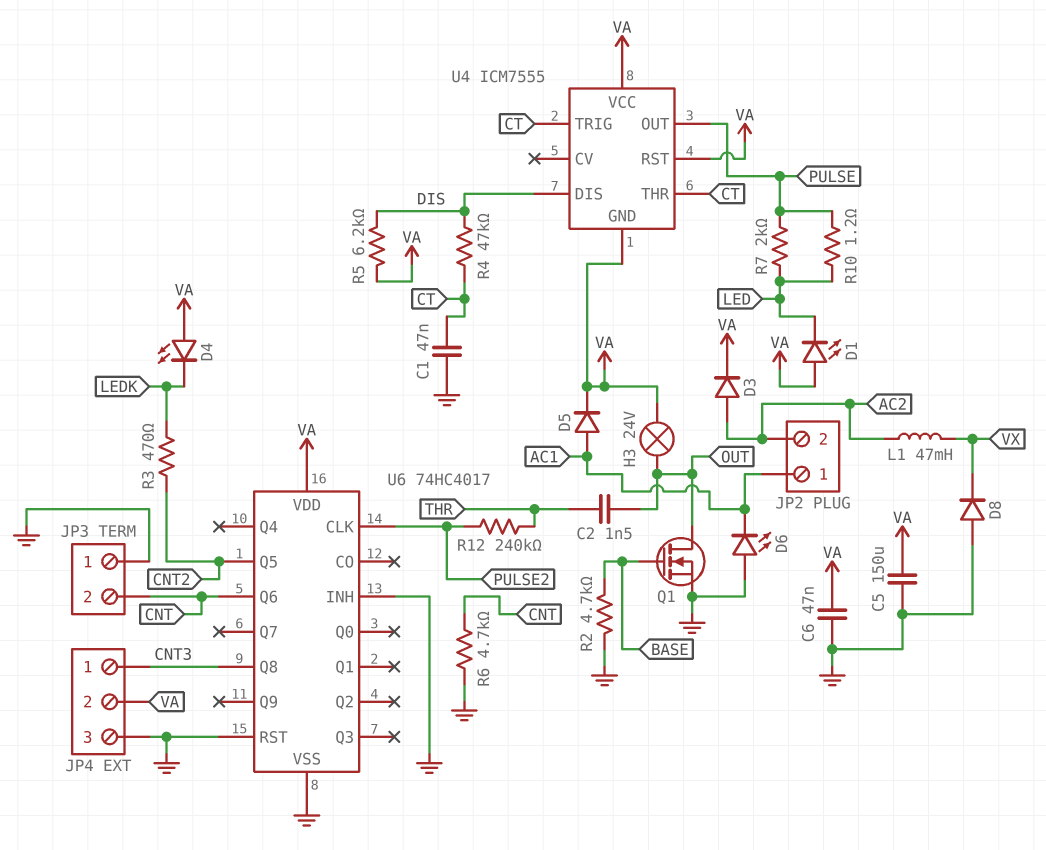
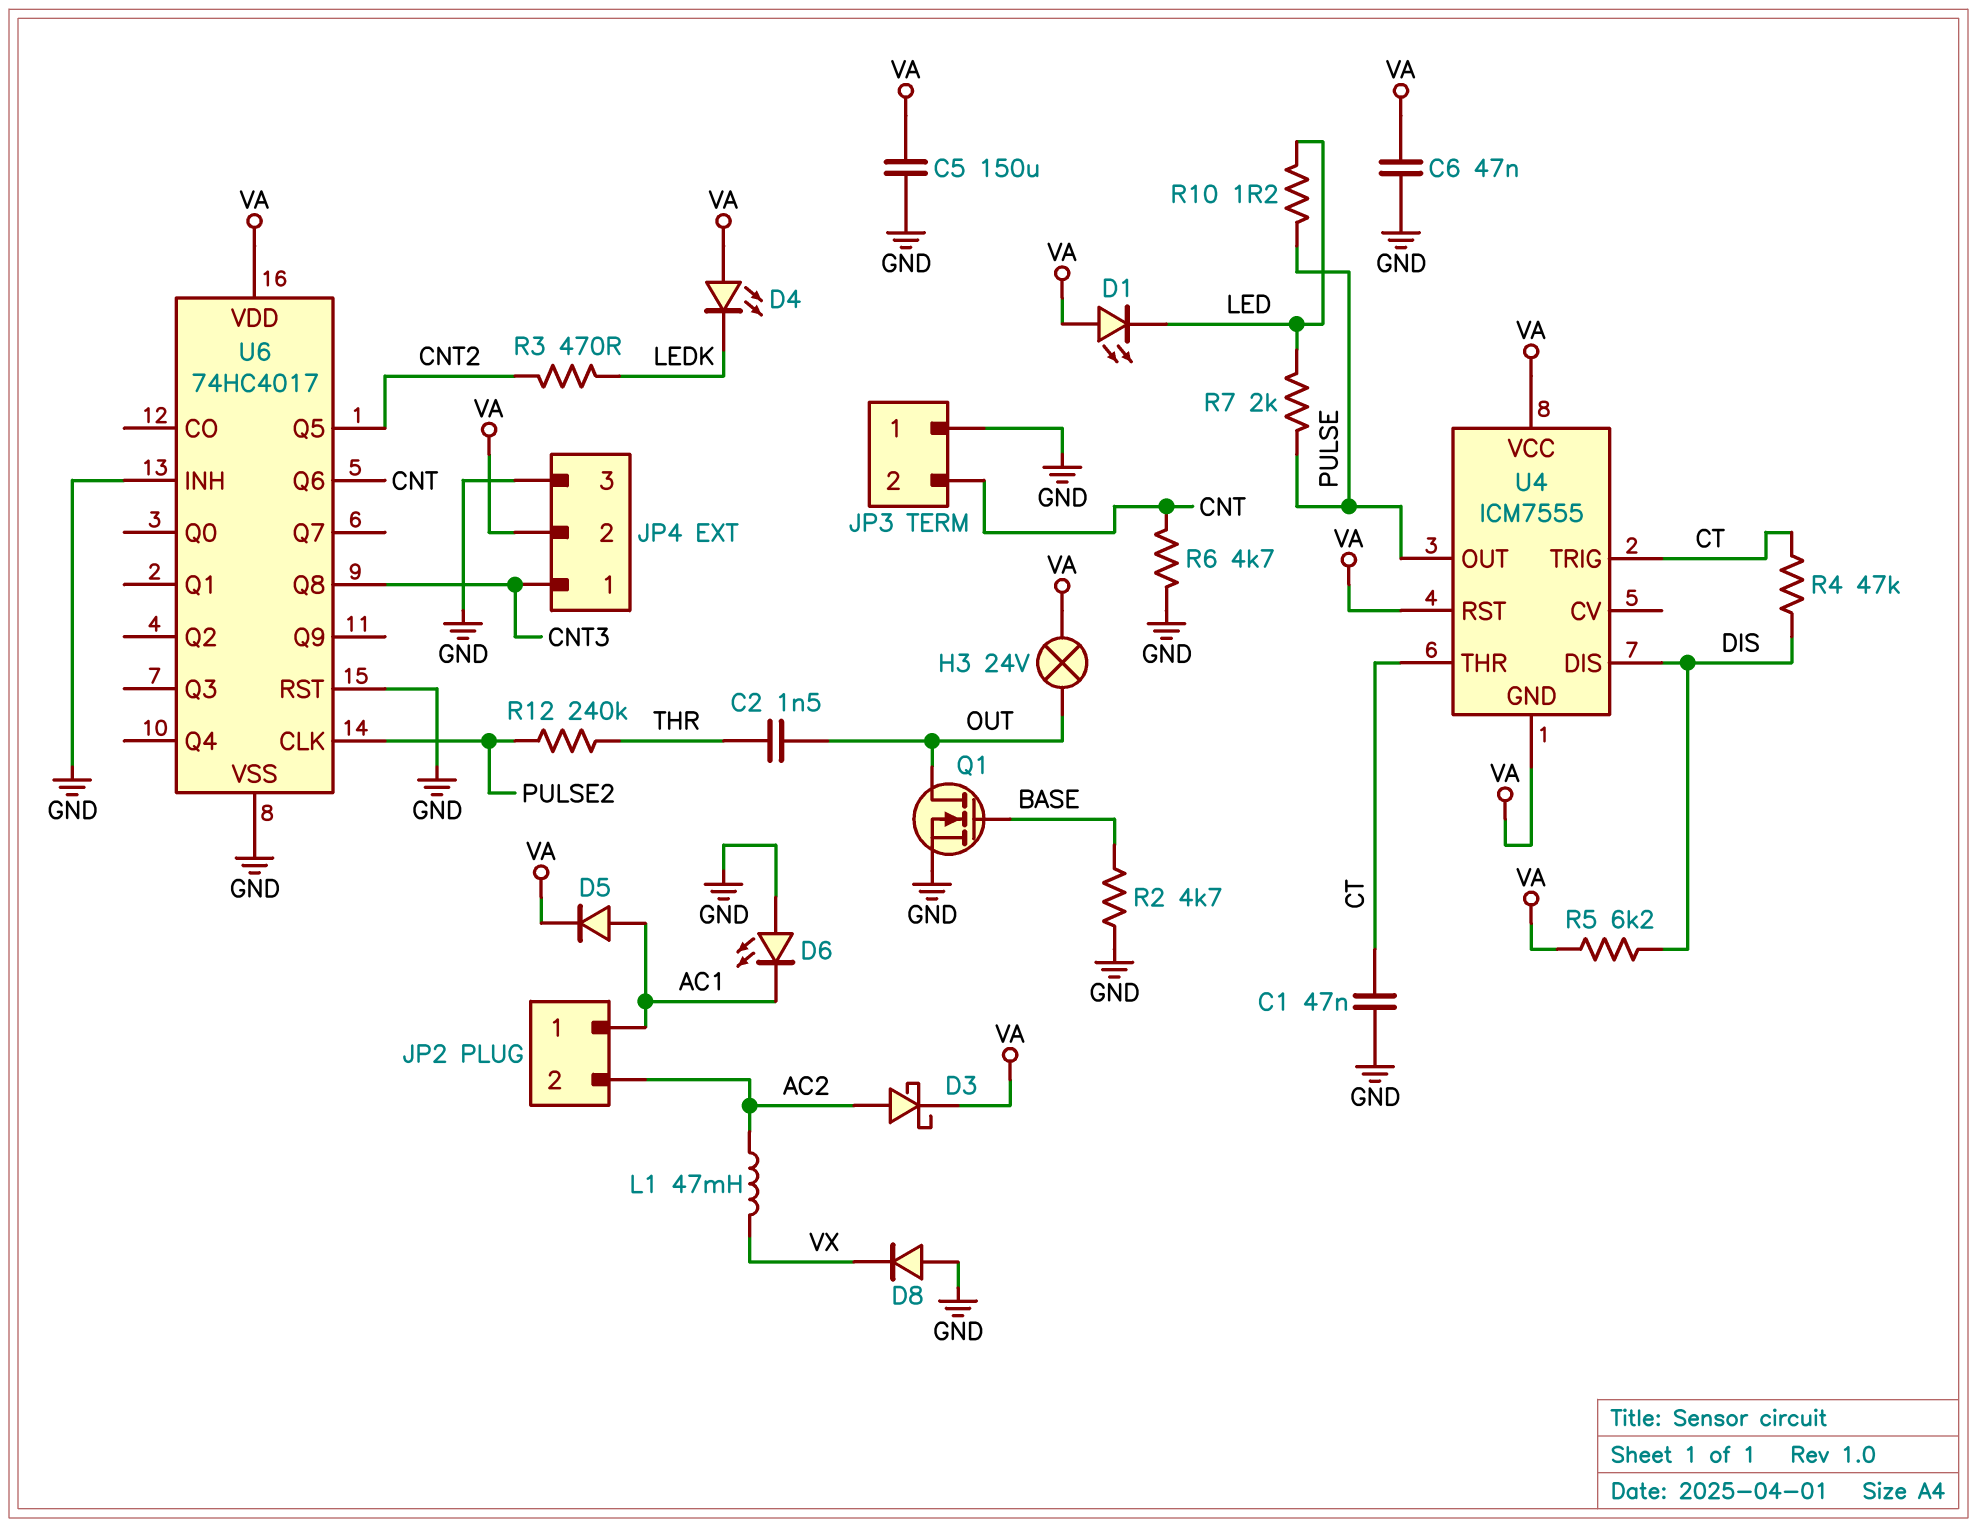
D3: diode (A AC2, K VA) -> schottky (A AC2, K VA)

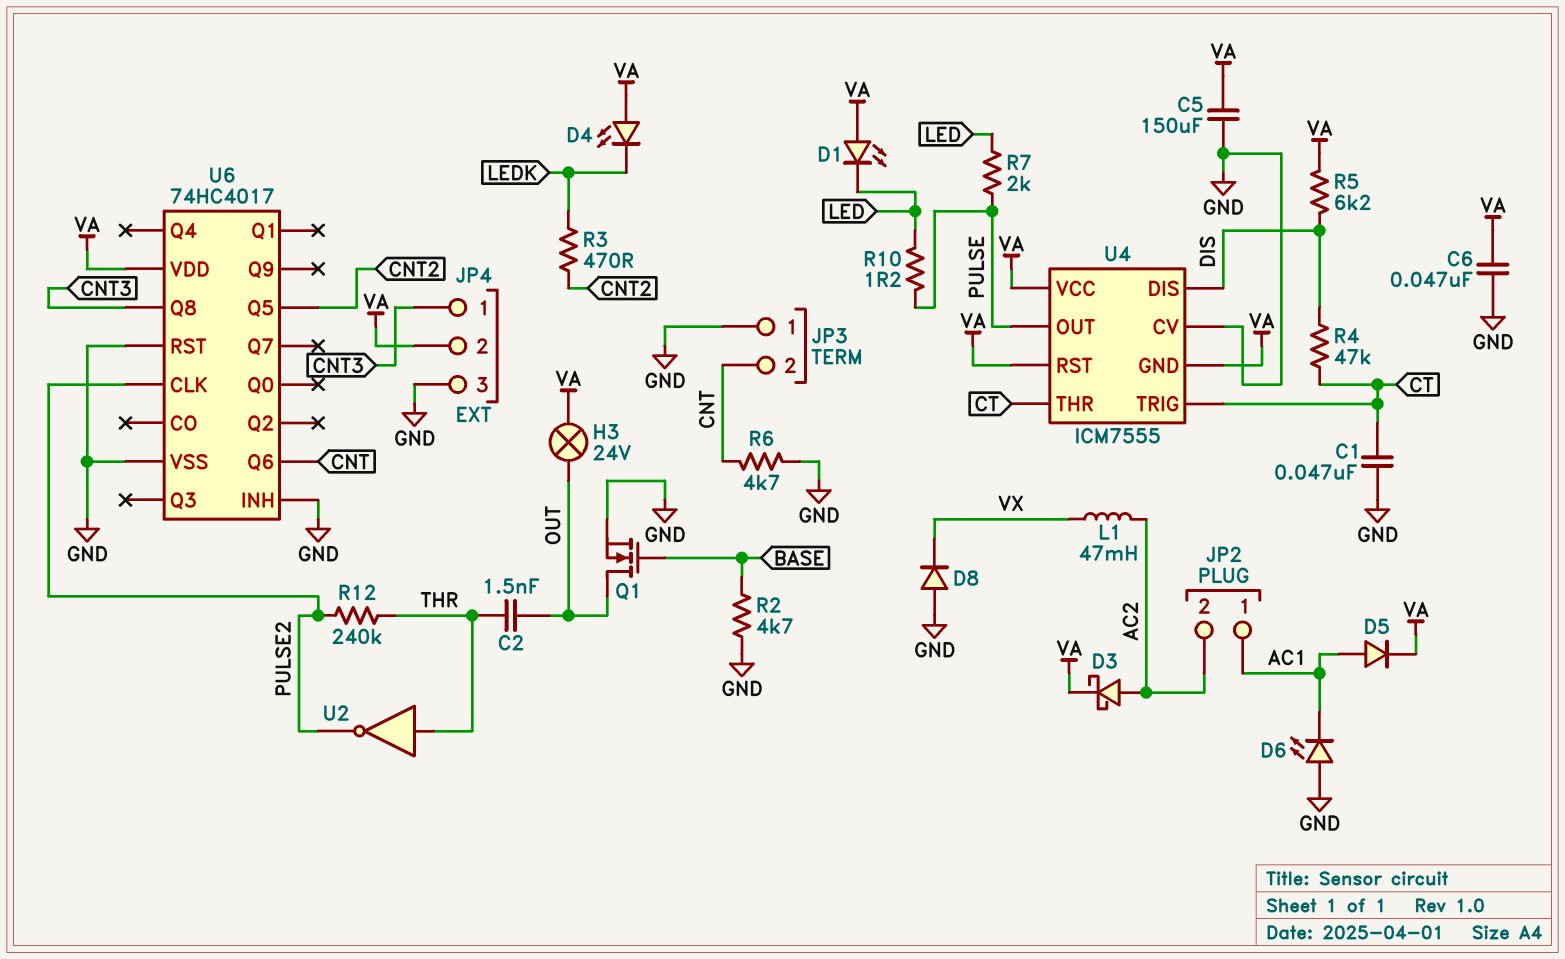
U2: none -> NOT (in THR, out PULSE2)
U4 pin CV: none -> GND

